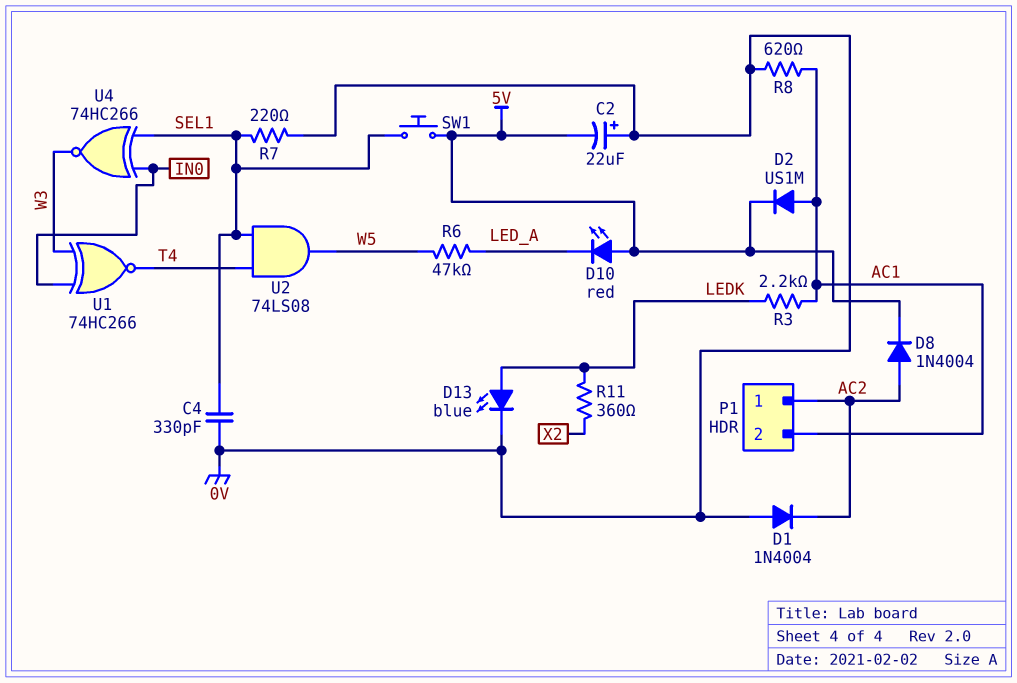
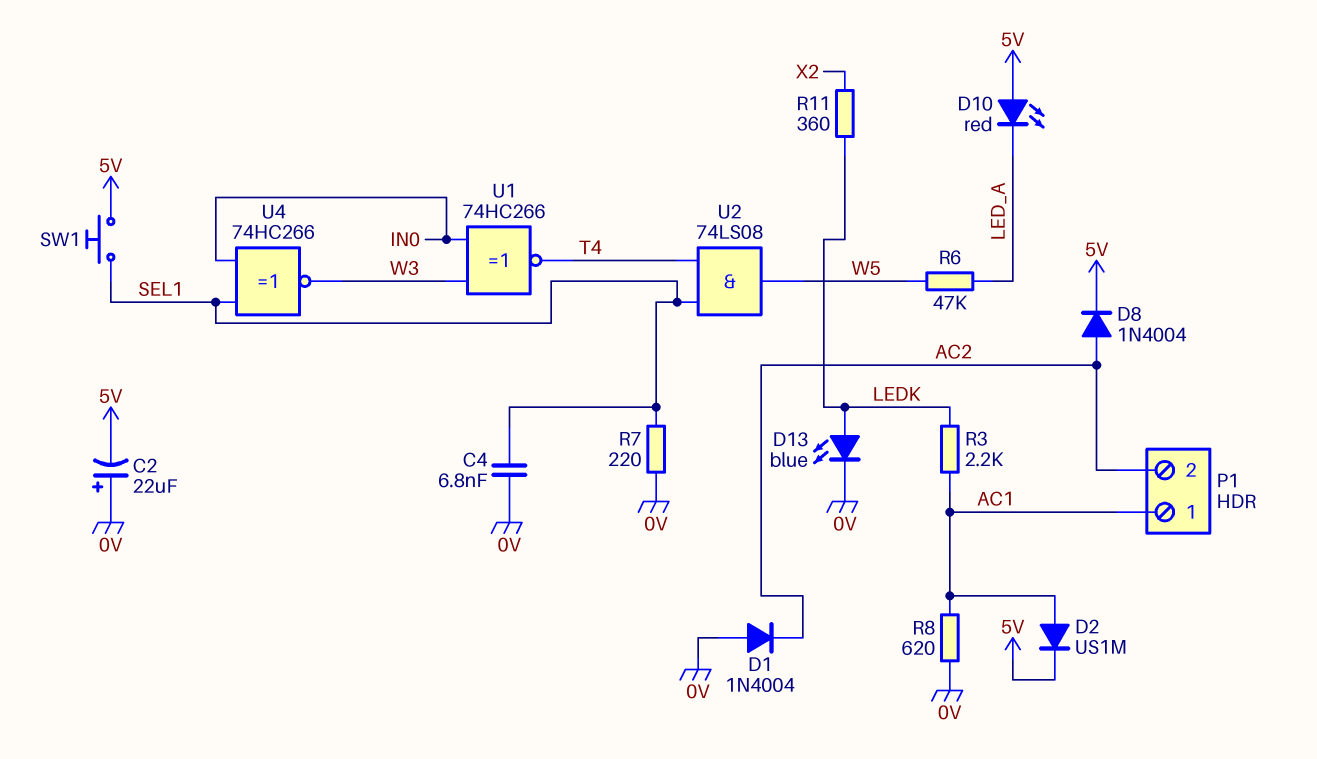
C4: 330pF (0V, SEL1) -> 6.8nF (0V, SEL1)
P1 pin 1: AC2 -> AC1
P1 pin 2: AC1 -> AC2

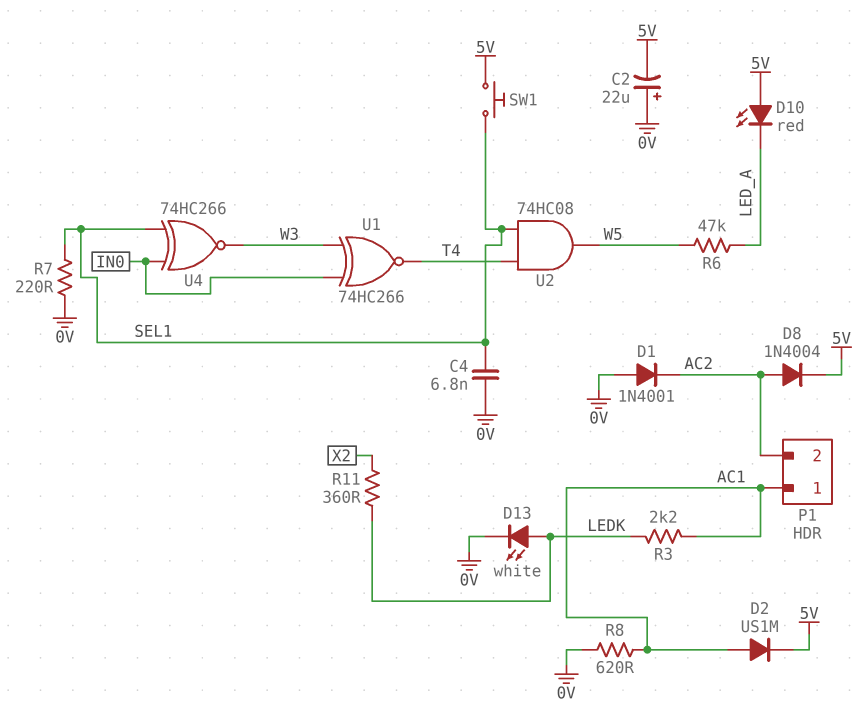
D1: diode 1N4004 (A 0V, K AC2) -> diode 1N4001 (A 0V, K AC2)
D13: LED blue (A LEDK, K 0V) -> LED white (A LEDK, K 0V)
U2: AND 74LS08 (in SEL1, in T4, out W5) -> AND 74HC08 (in SEL1, in T4, out W5)

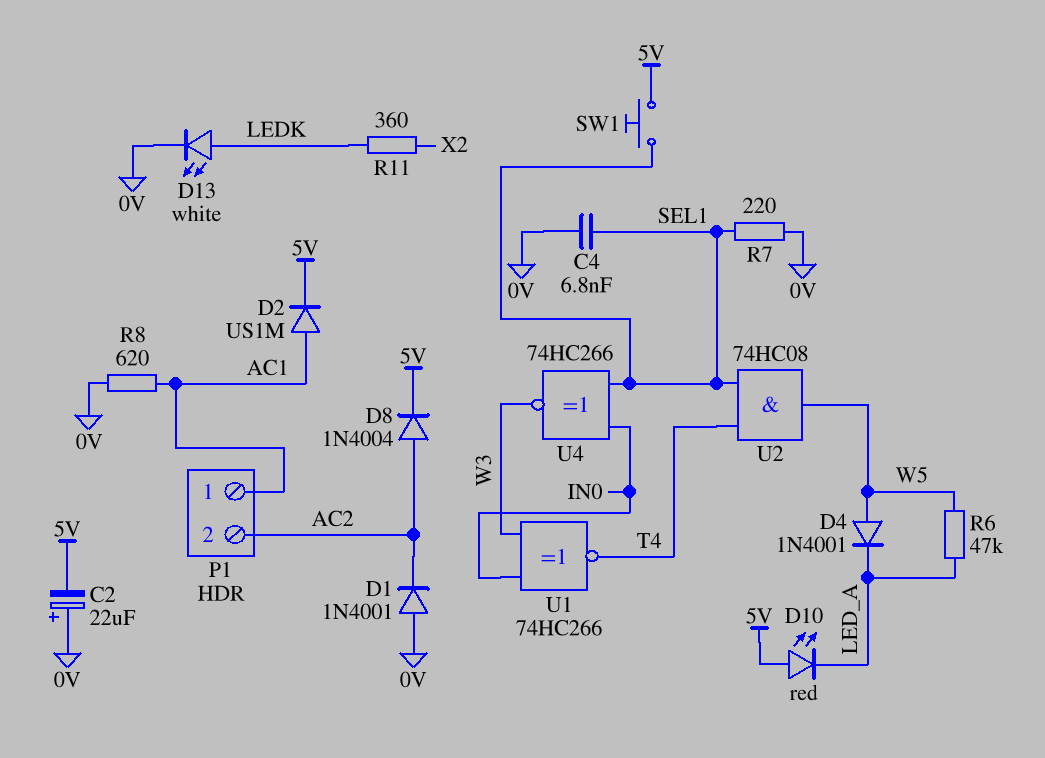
D4: none -> diode 1N4001 (A W5, K LED_A)
R3: 2.2k (AC1, LEDK) -> none

